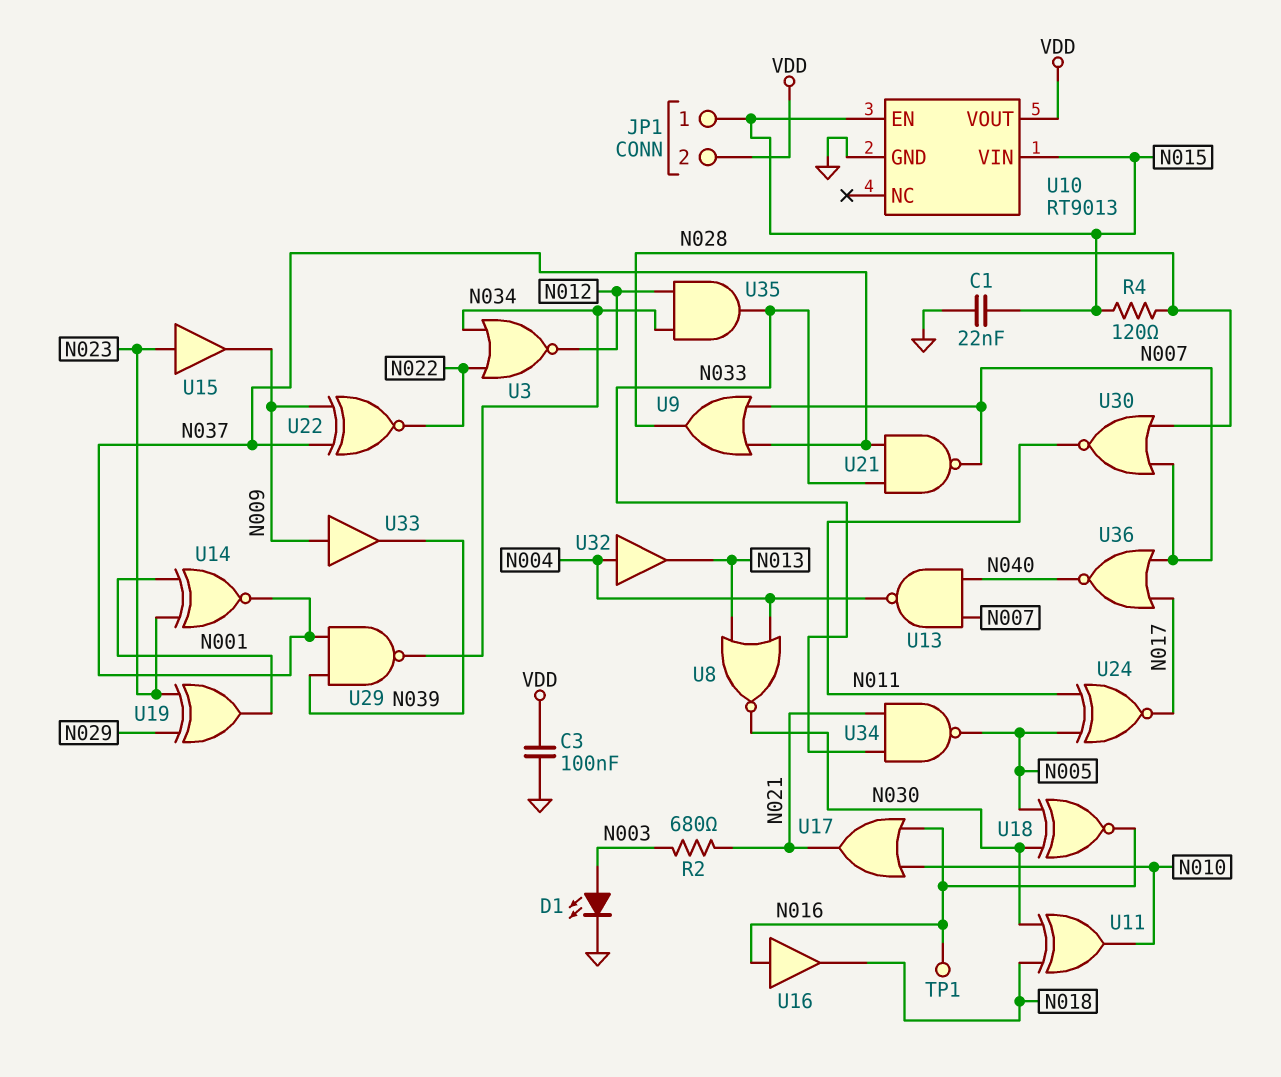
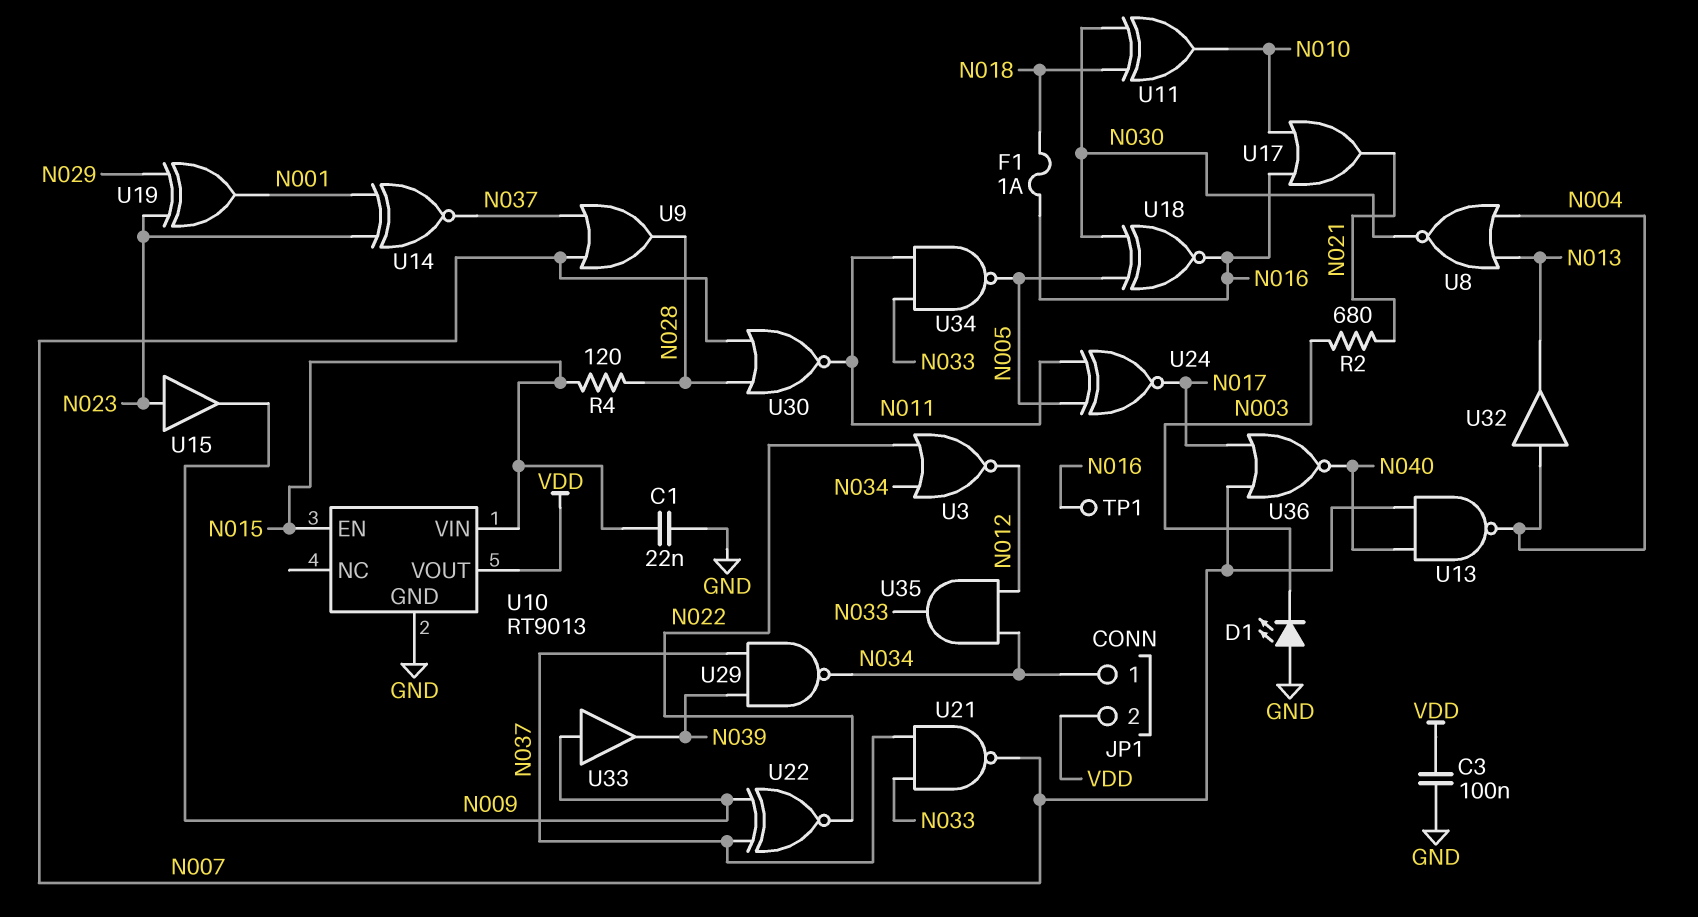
D1: LED (A N003, K GND) -> LED (A GND, K N003)
F1: none -> 1A (N016, N018)
JP1 pin 1: N015 -> N034
U16: buffer (in N016, out N018) -> none
U34: NAND (in N021, in N033, out N005) -> NAND (in N011, in N033, out N005)

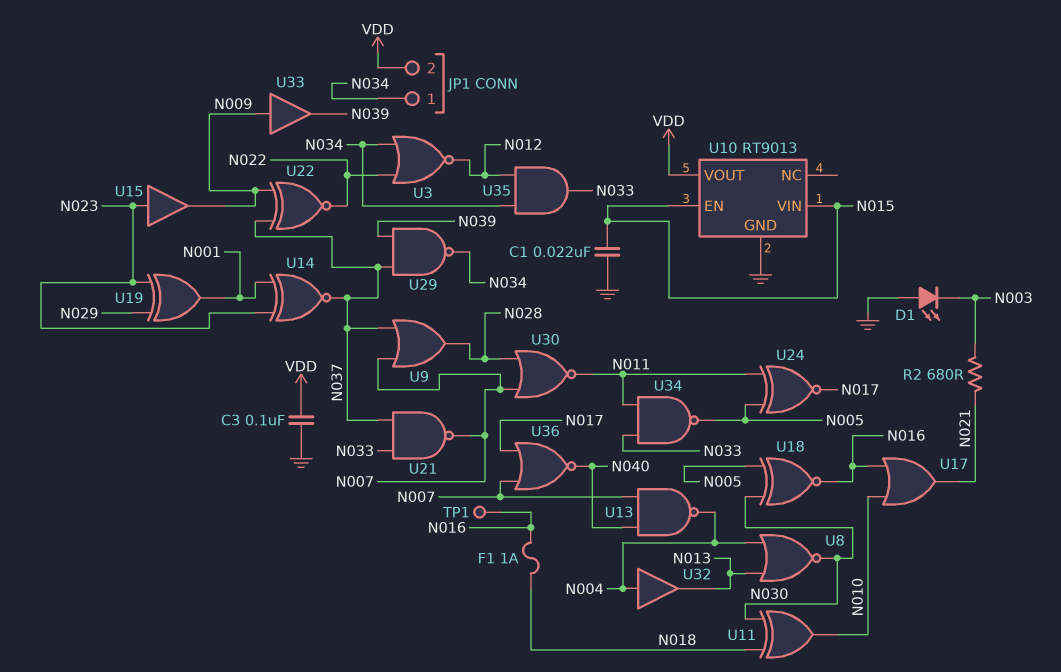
R4: 120 (N015, N028) -> none

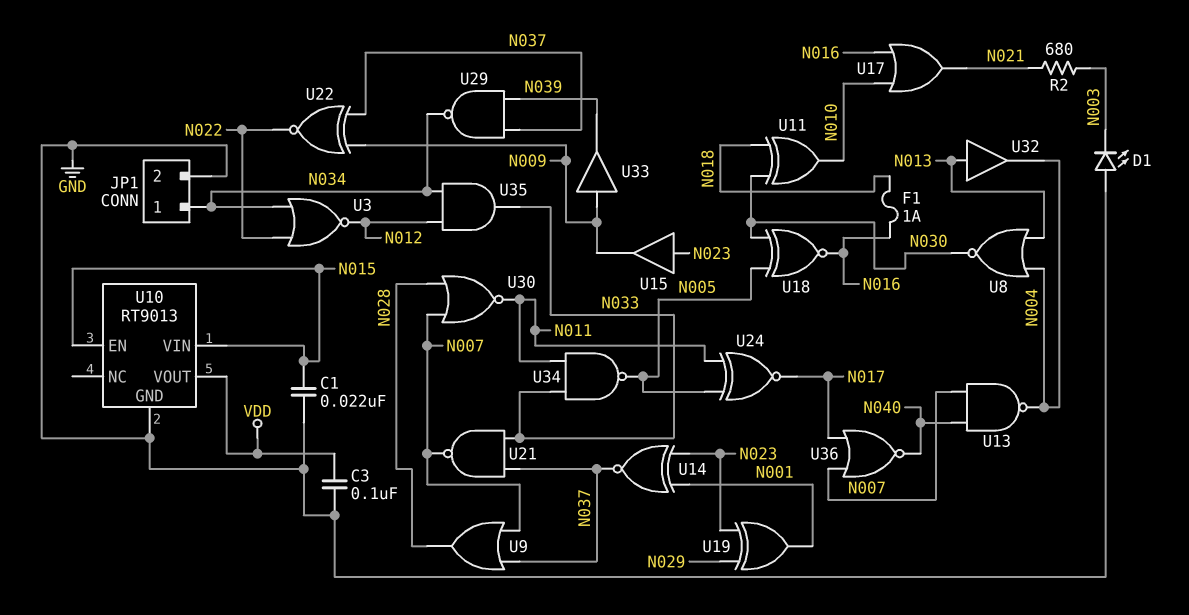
JP1 pin 2: VDD -> GND
TP1: test point (N016) -> none
U32: buffer (in N004, out N013) -> buffer (in N013, out N004)

